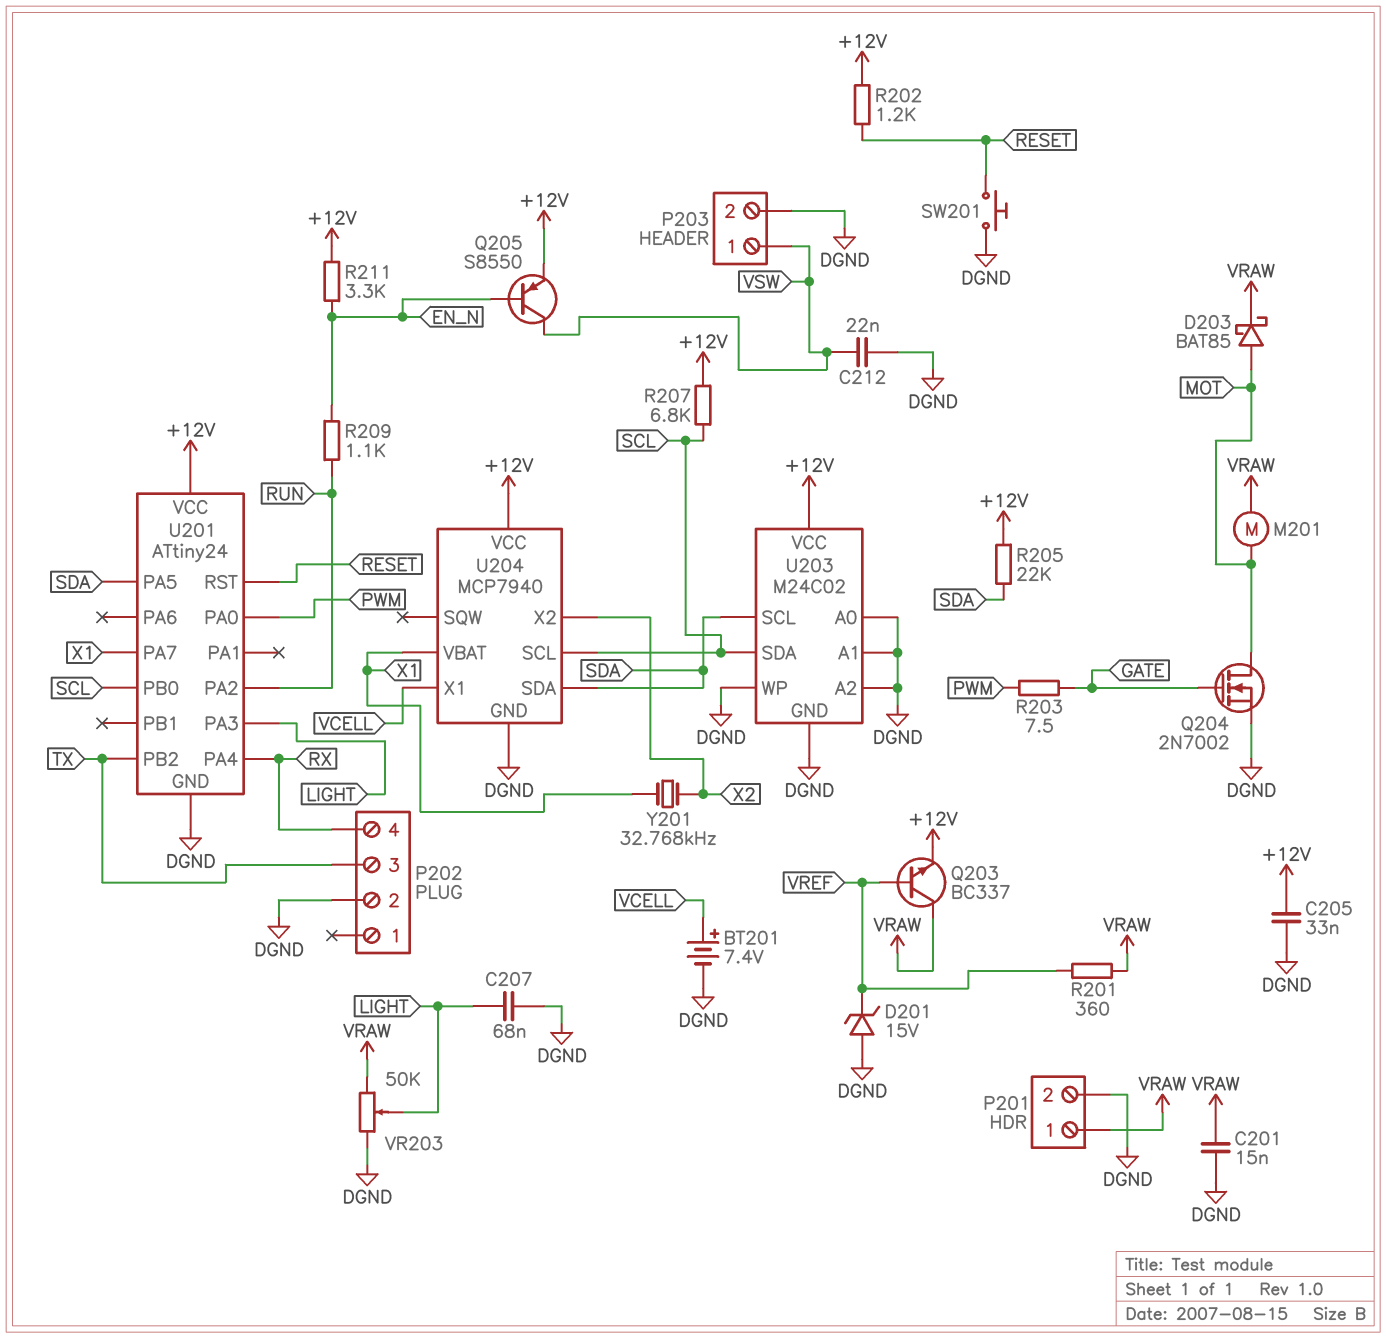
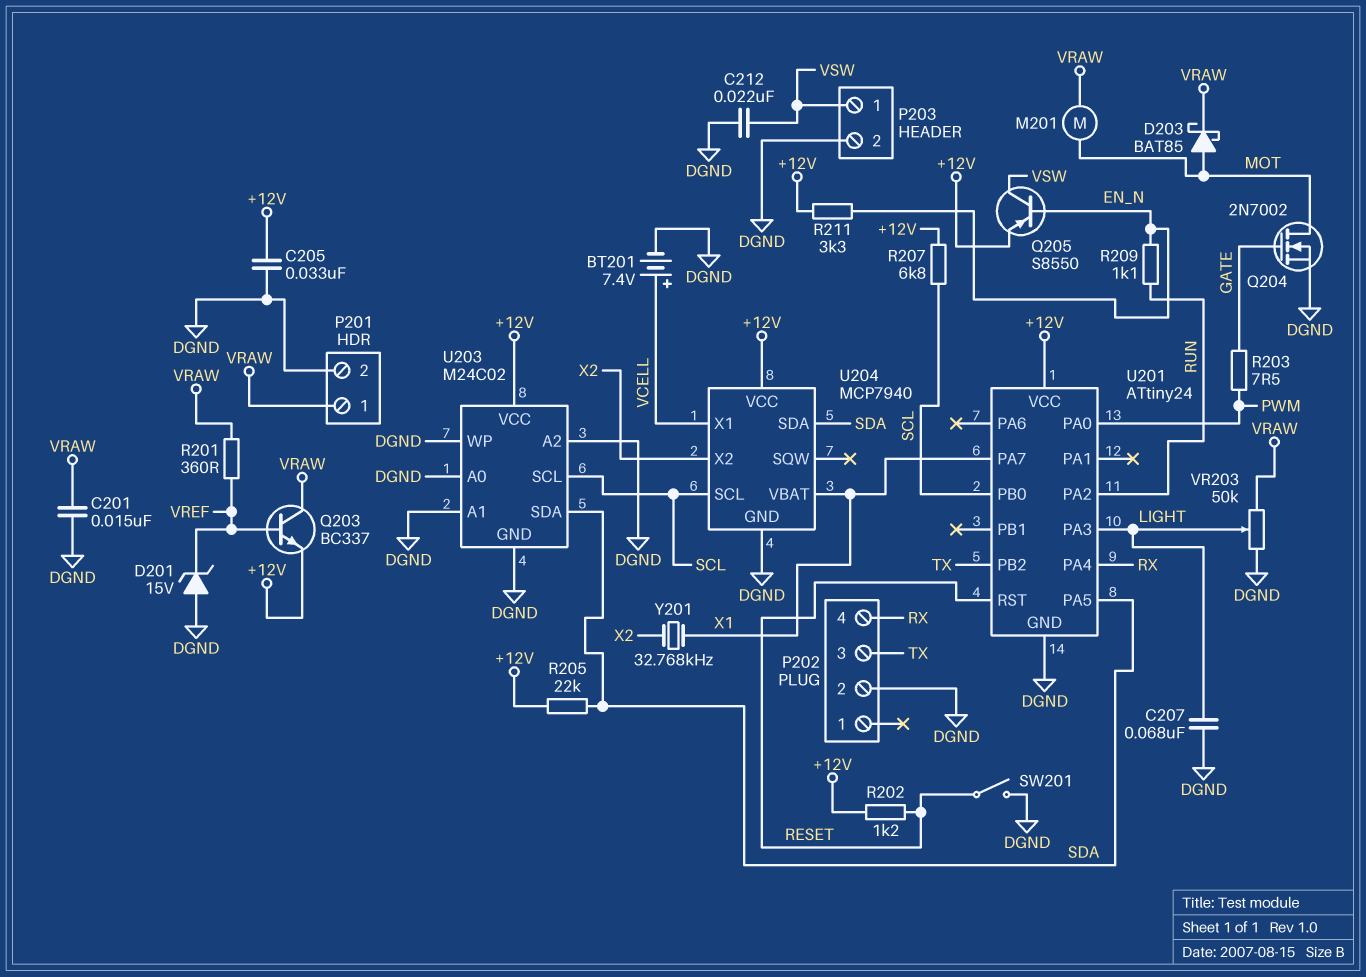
SW201: button (DGND, RESET) -> switch (DGND, RESET)
U203 pin SCL: SDA -> SCL
U203 pin SDA: SCL -> SDA

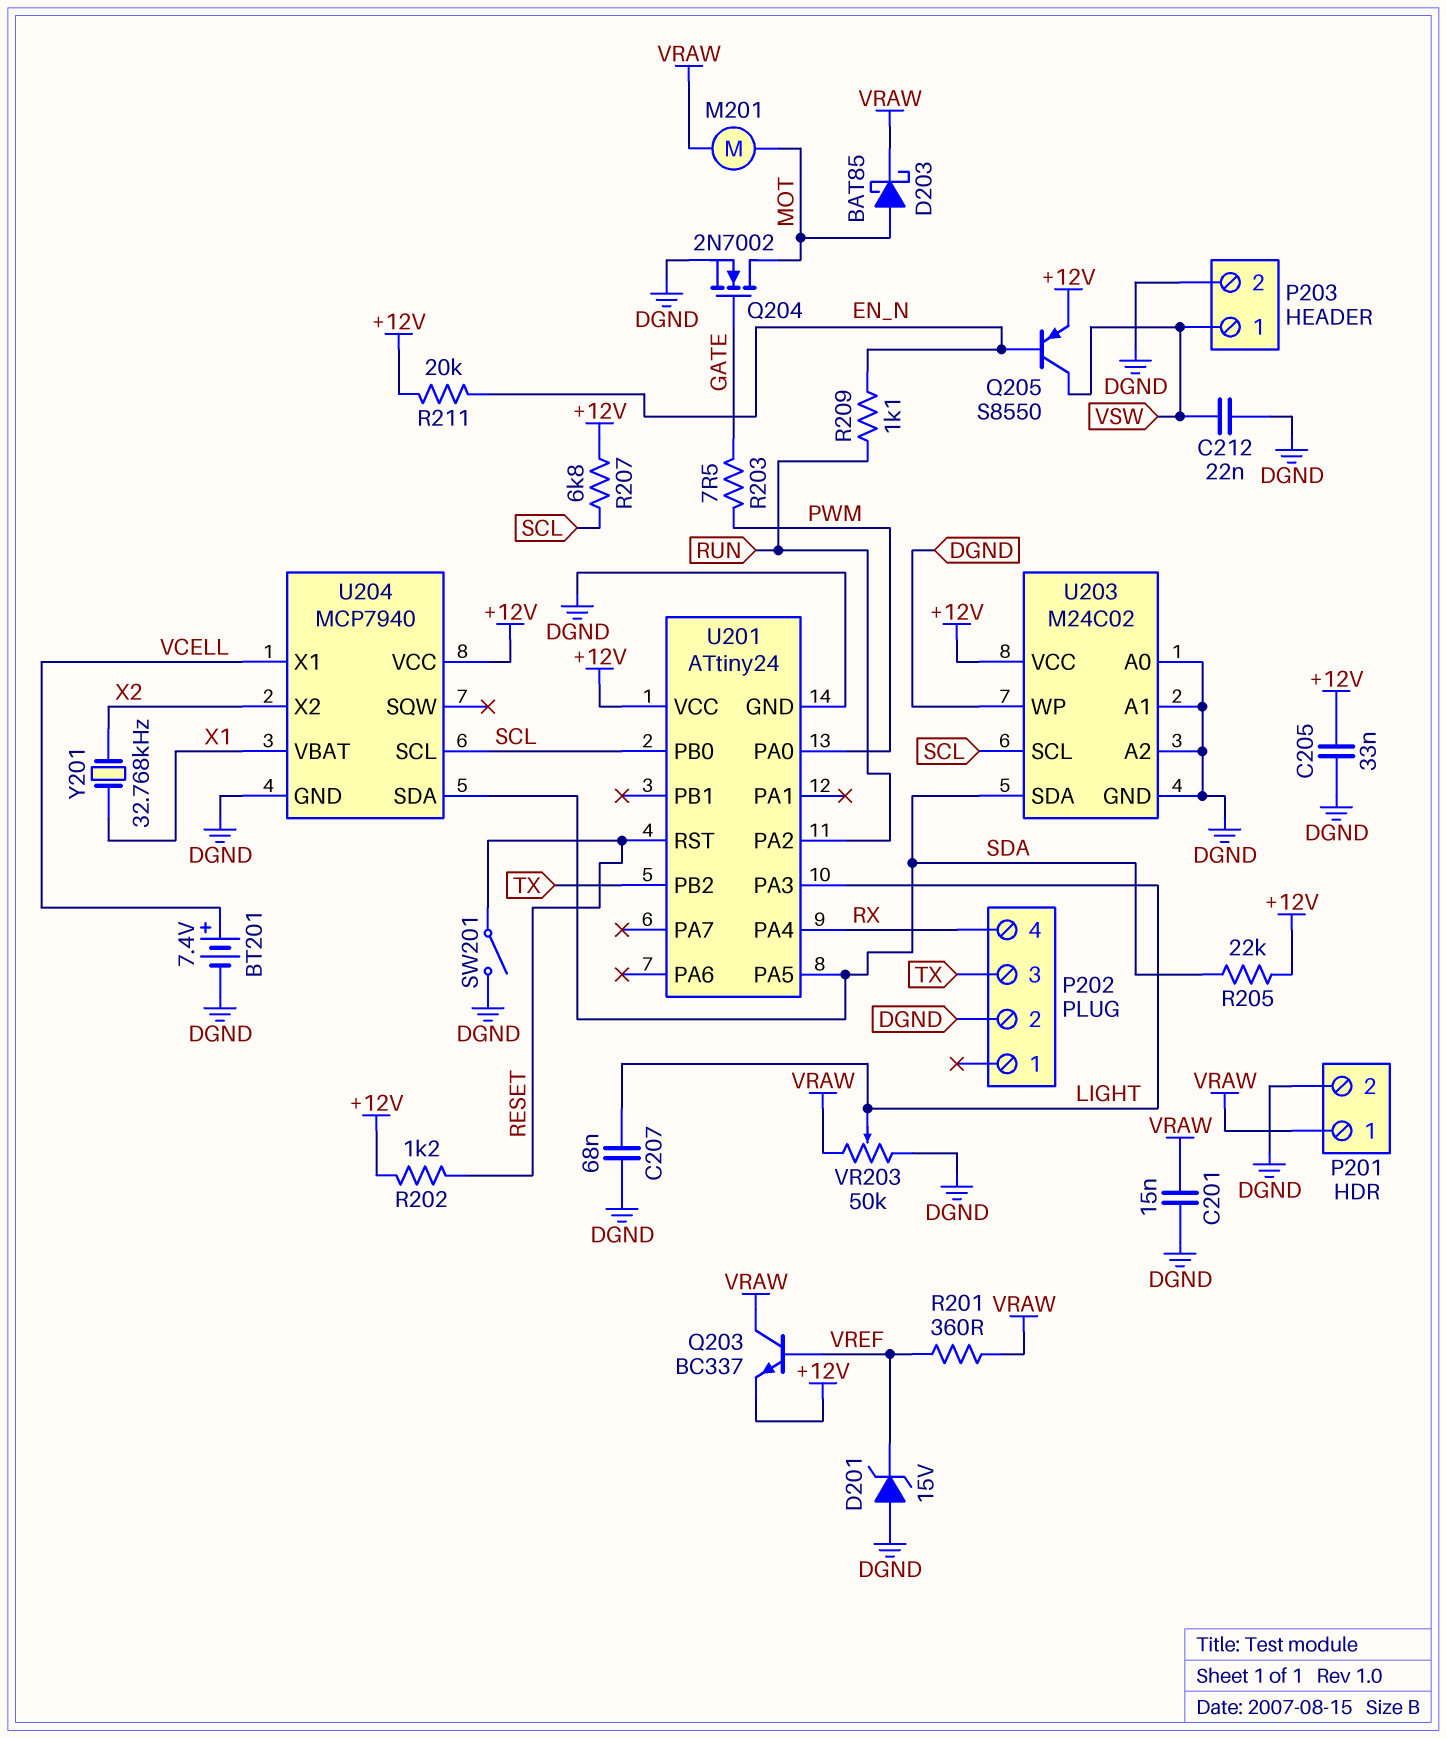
R211: 3.3k (+12V, EN_N) -> 20k (+12V, EN_N)
U201 pin PA7: X1 -> none

